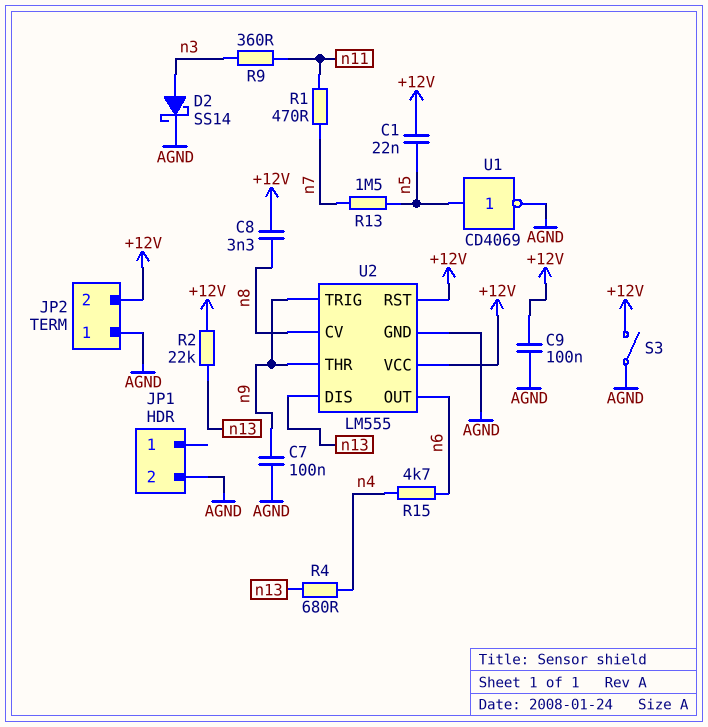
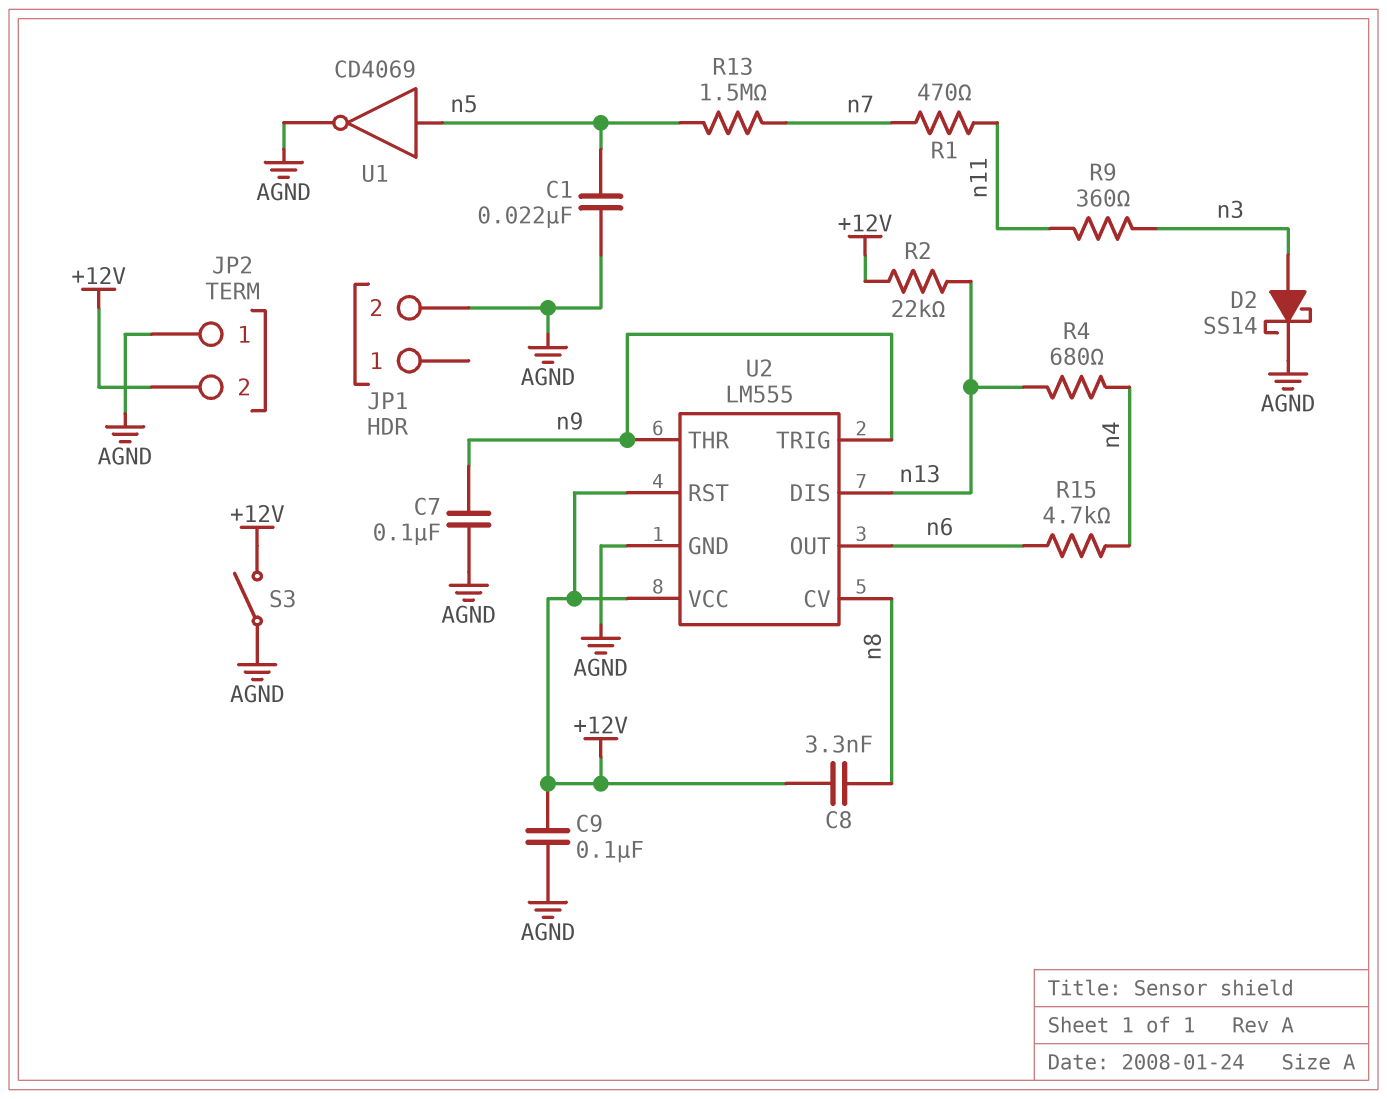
C1: 22nF (+12V, n5) -> 22nF (AGND, n5)

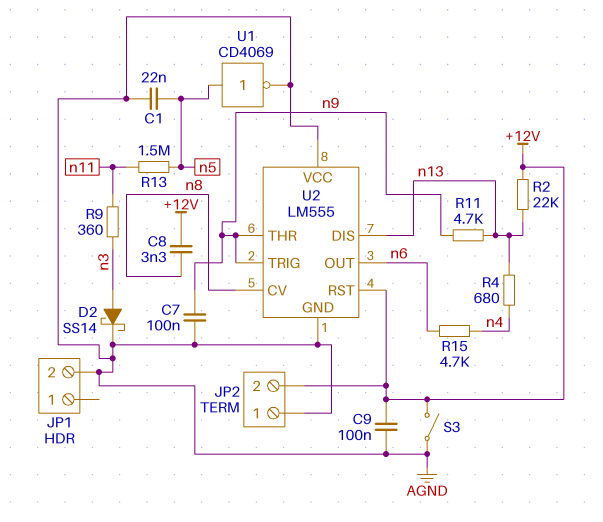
R1: 470 (n7, n11) -> none
R11: none -> 4.7k (n9, n13)
R13: 1.5M (n5, n7) -> 1.5M (n5, n11)
U2 pin VCC: +12V -> AGND

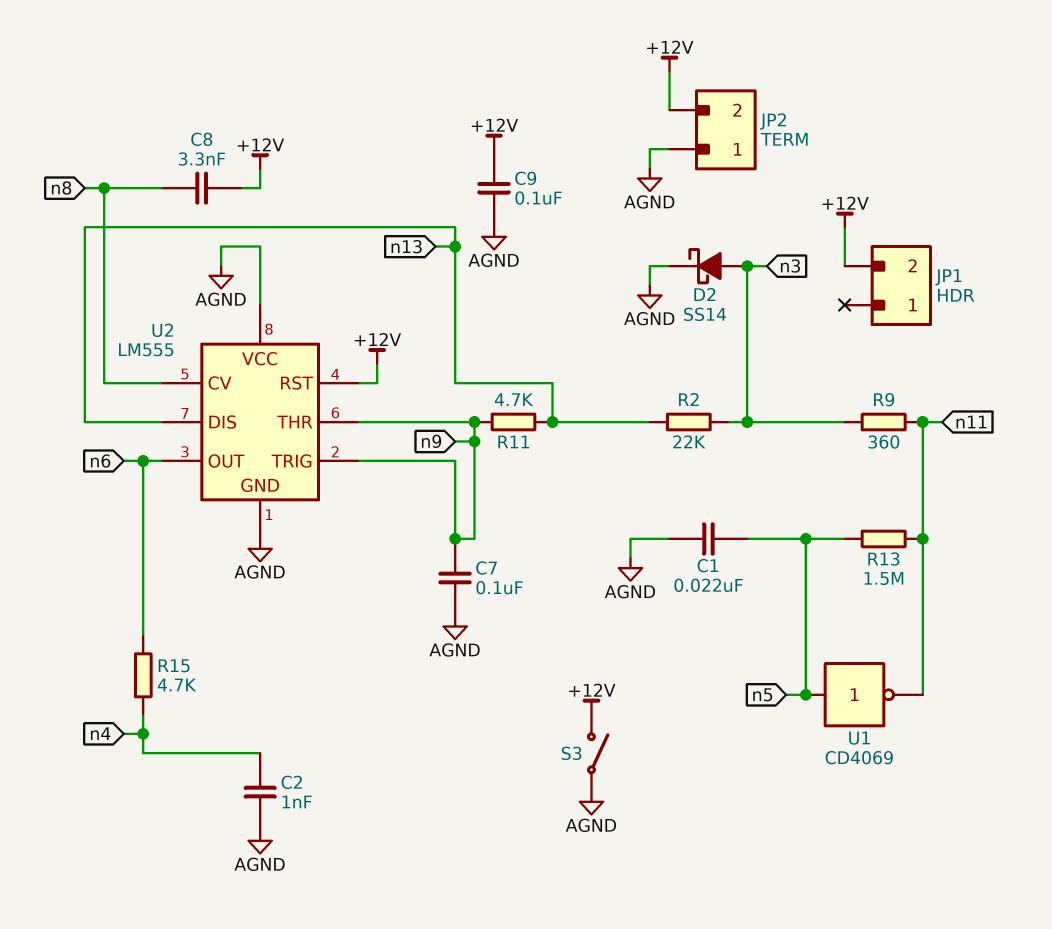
C2: none -> 1nF (AGND, n4)
JP1 pin 2: AGND -> +12V
R2: 22k (+12V, n13) -> 22k (n3, n13)
R4: 680 (n4, n13) -> none
U1: NOT CD4069 (in n5, out AGND) -> NOT CD4069 (in n5, out n11)

